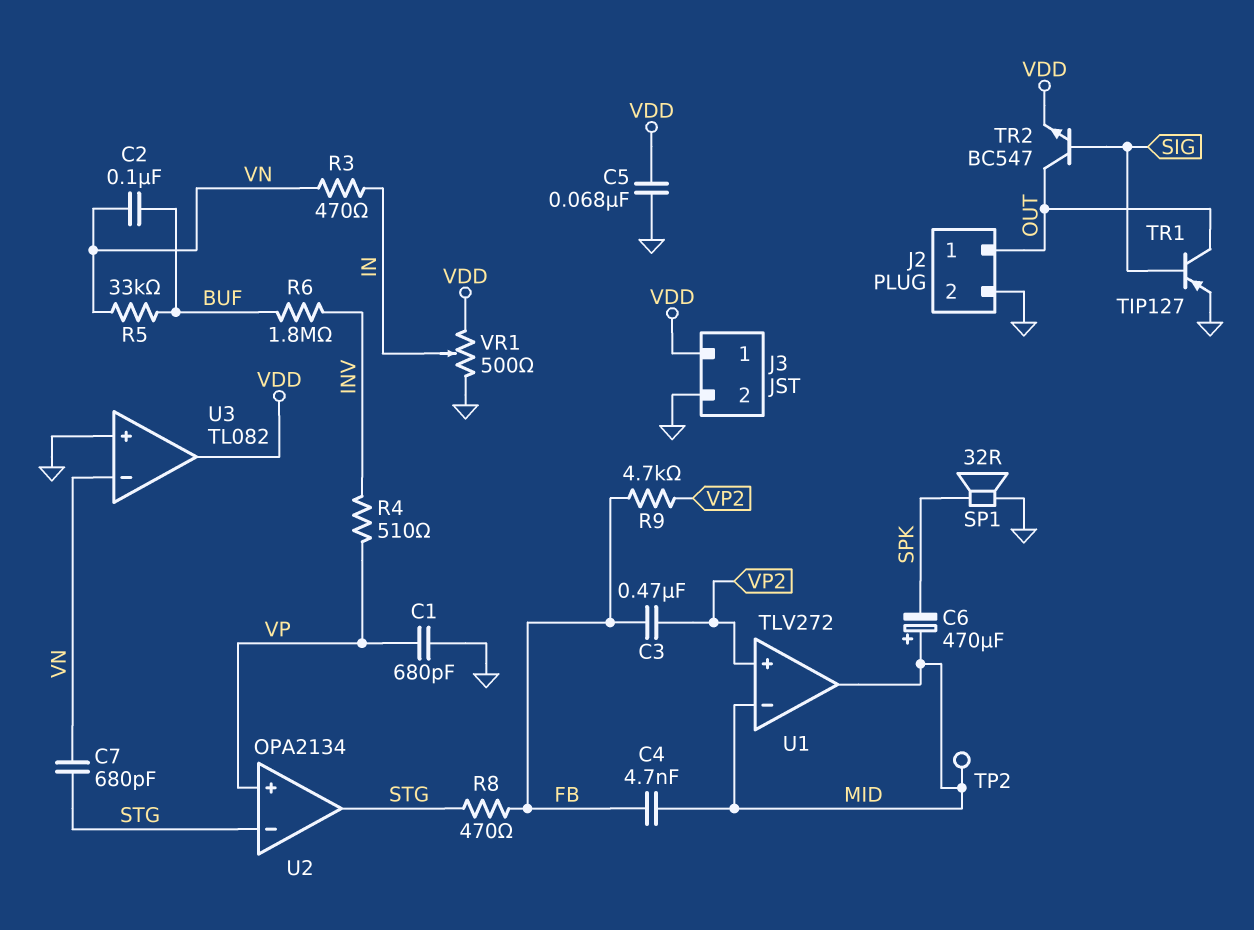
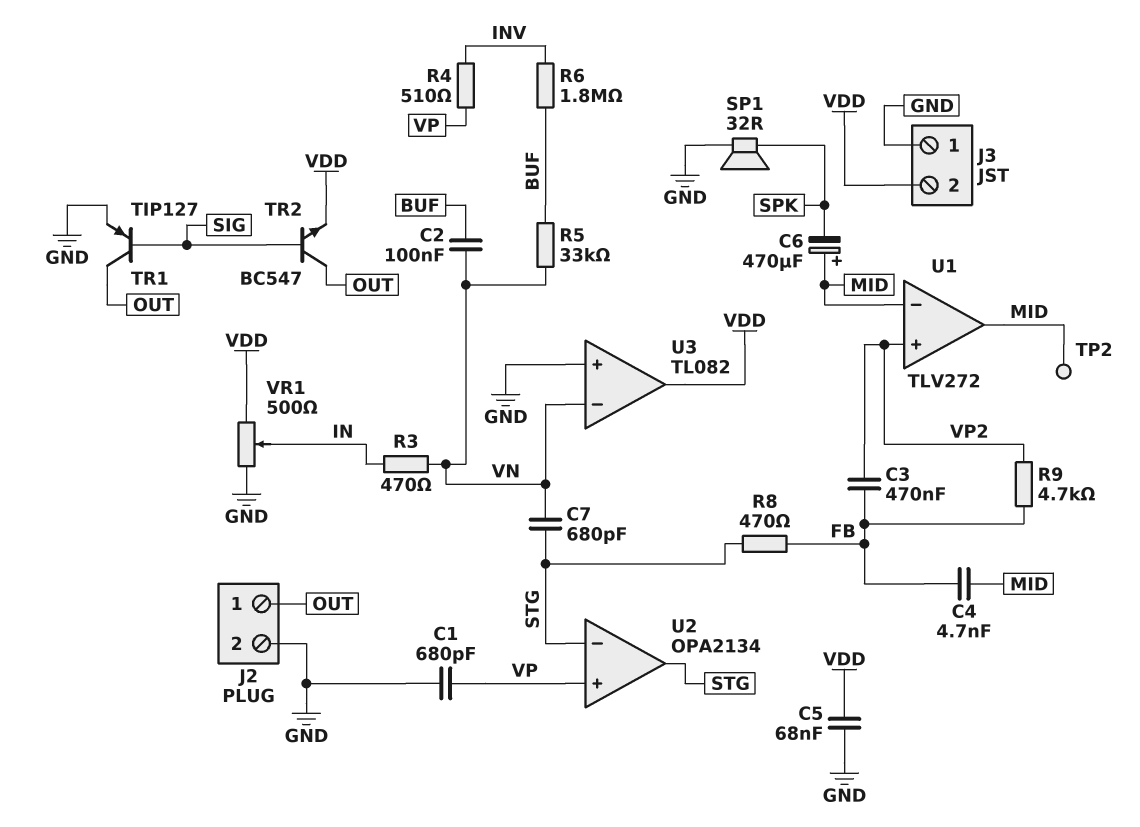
J3 pin 1: VDD -> GND
J3 pin 2: GND -> VDD

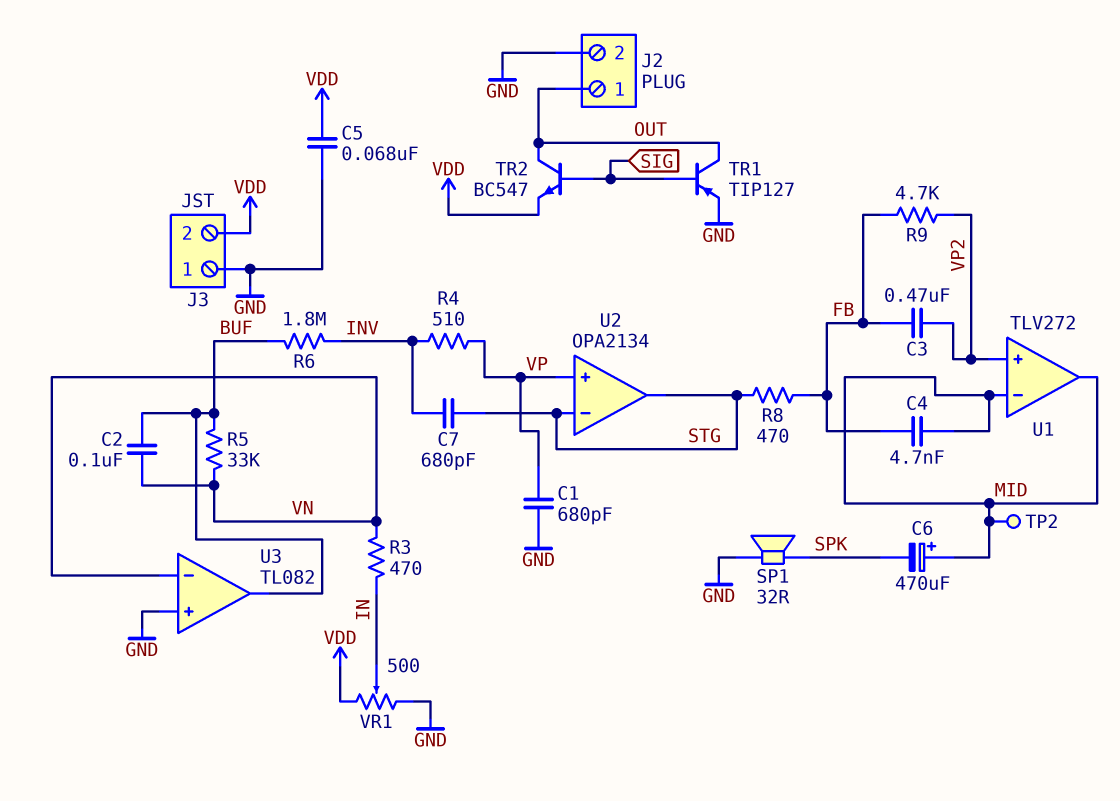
C7: 680pF (STG, VN) -> 680pF (INV, STG)
U3 pin out: VDD -> BUF

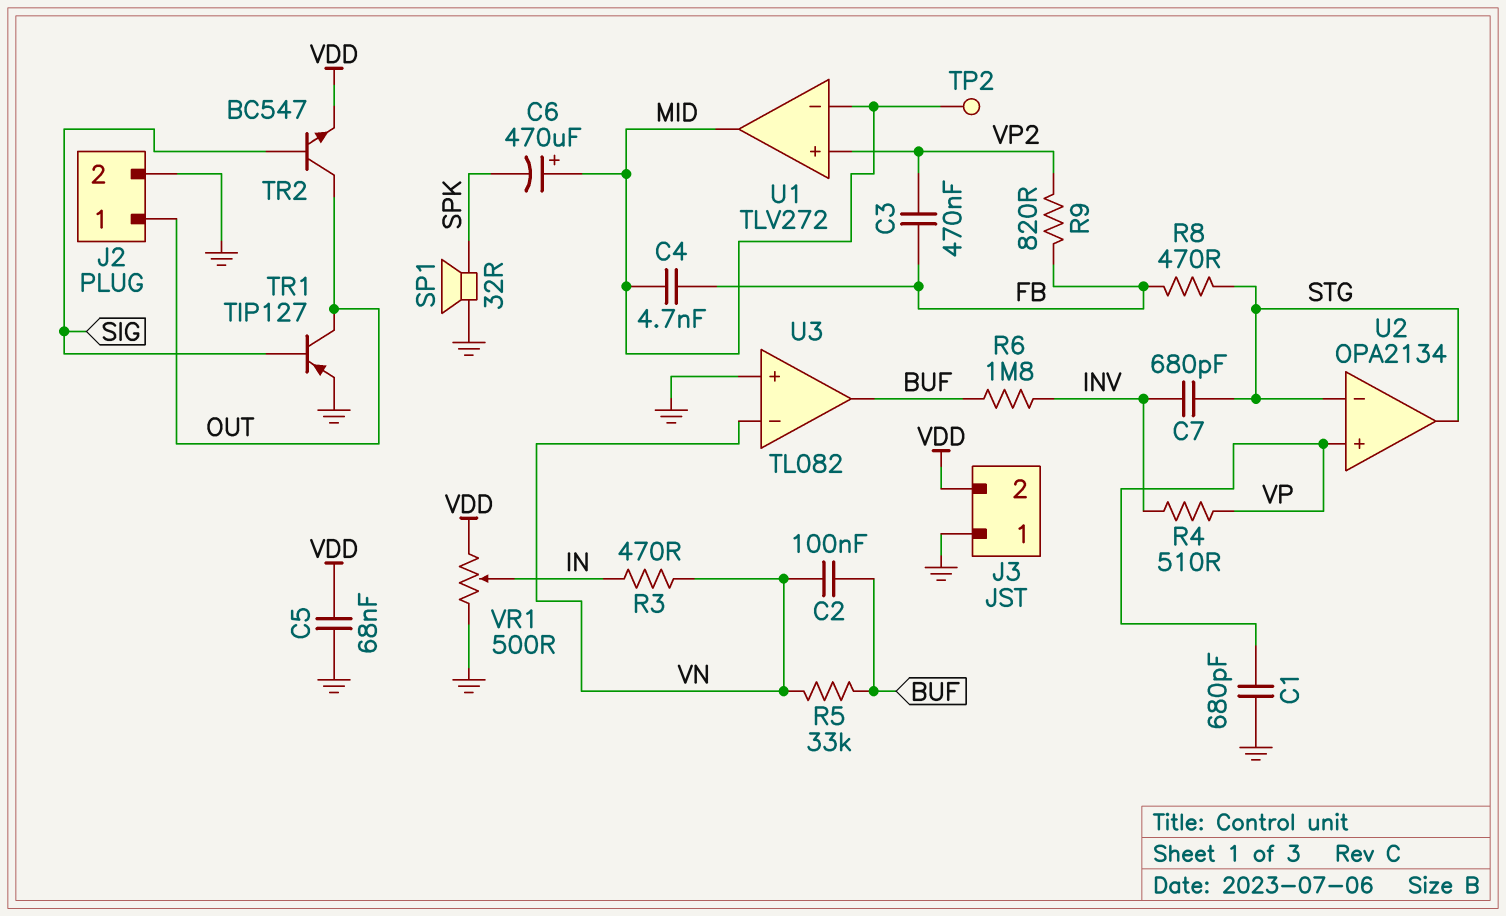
R9: 4.7k (FB, VP2) -> 820 (FB, VP2)

